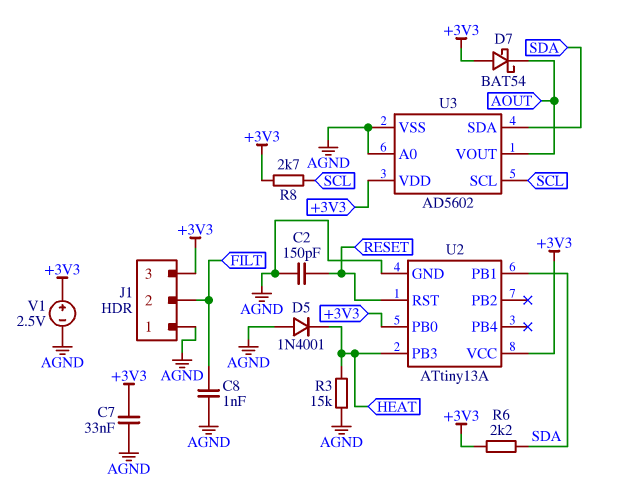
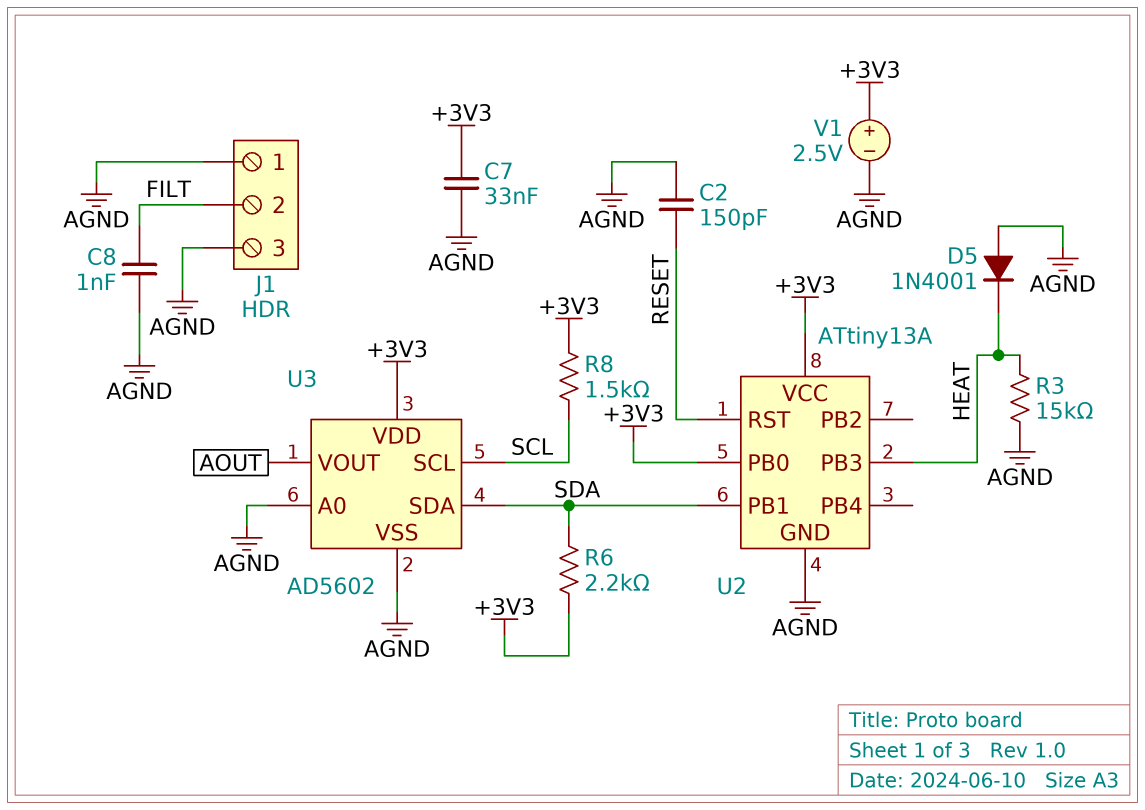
D7: schottky BAT54 (A +3V3, K AOUT) -> none
J1 pin 3: +3V3 -> AGND
R8: 2.7k (+3V3, SCL) -> 1.5k (+3V3, SCL)

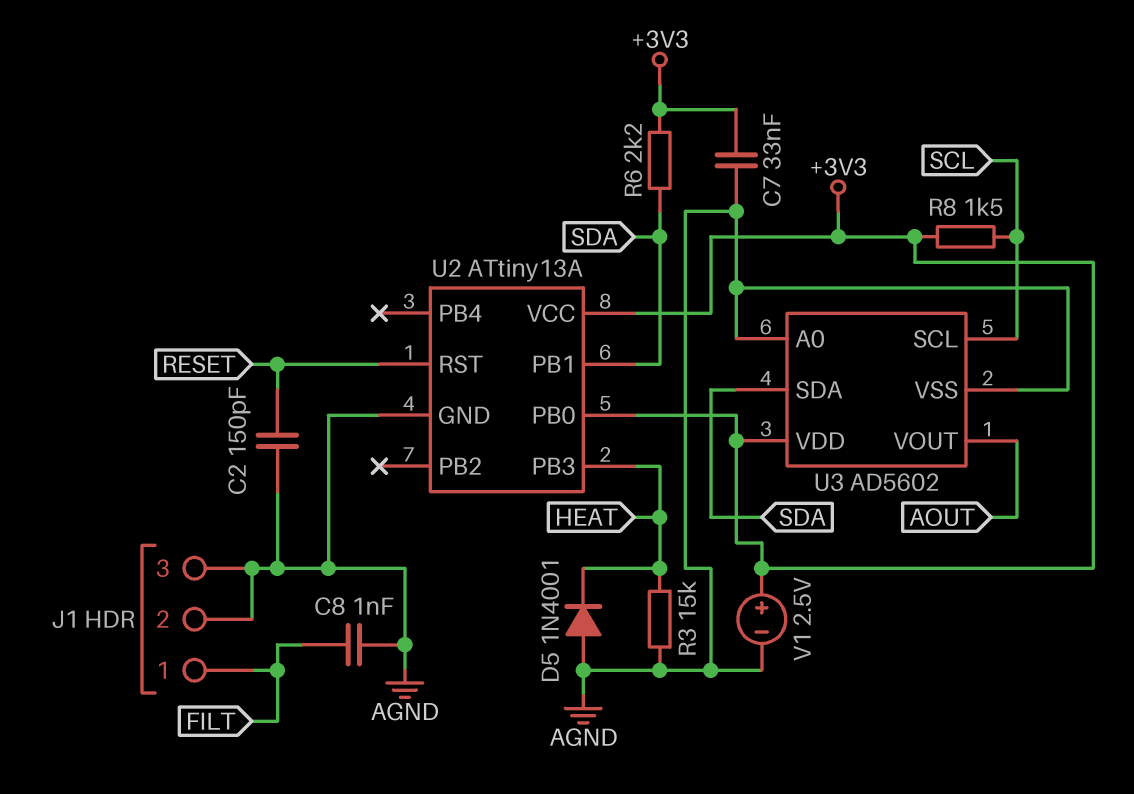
J1 pin 1: AGND -> FILT
J1 pin 2: FILT -> AGND

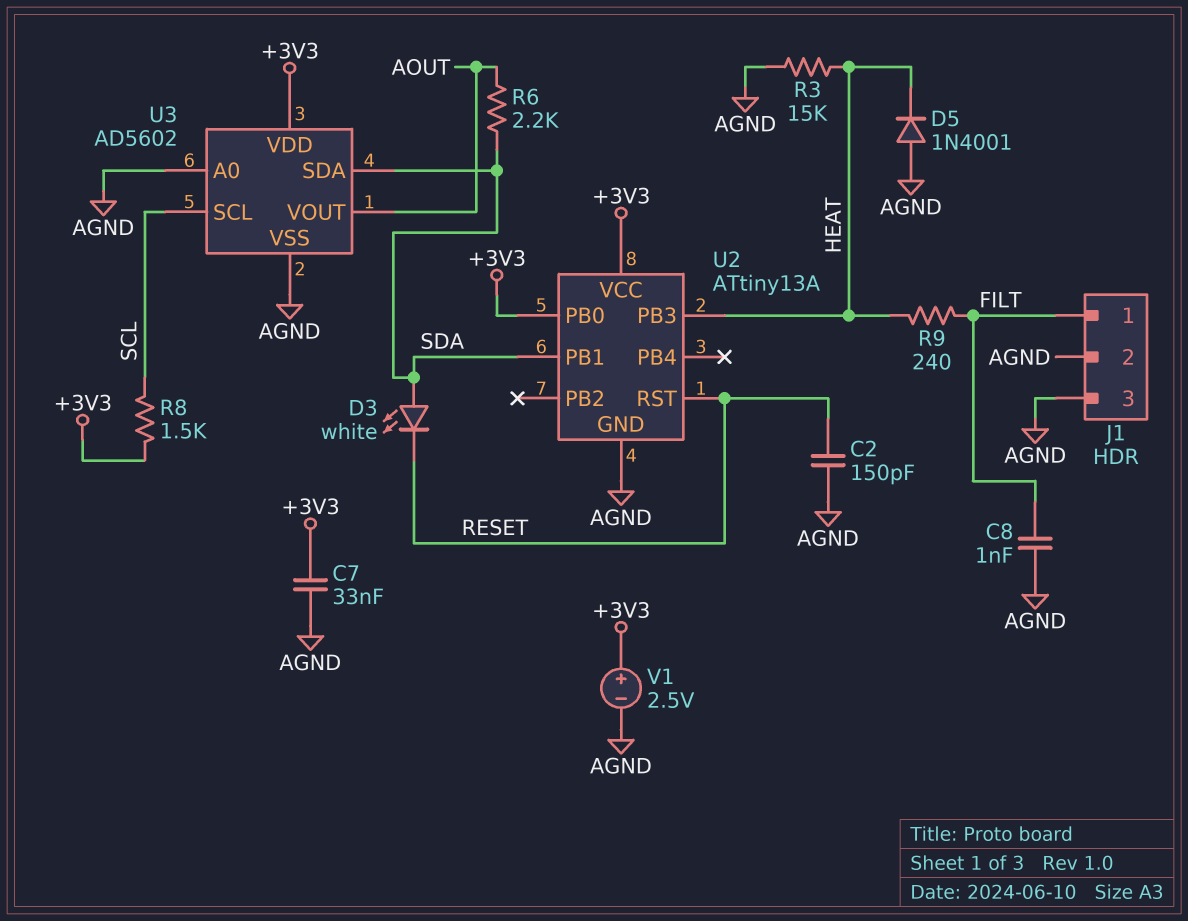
D3: none -> LED white (A SDA, K RESET)
R6: 2.2k (+3V3, SDA) -> 2.2k (AOUT, SDA)
R9: none -> 240 (FILT, HEAT)

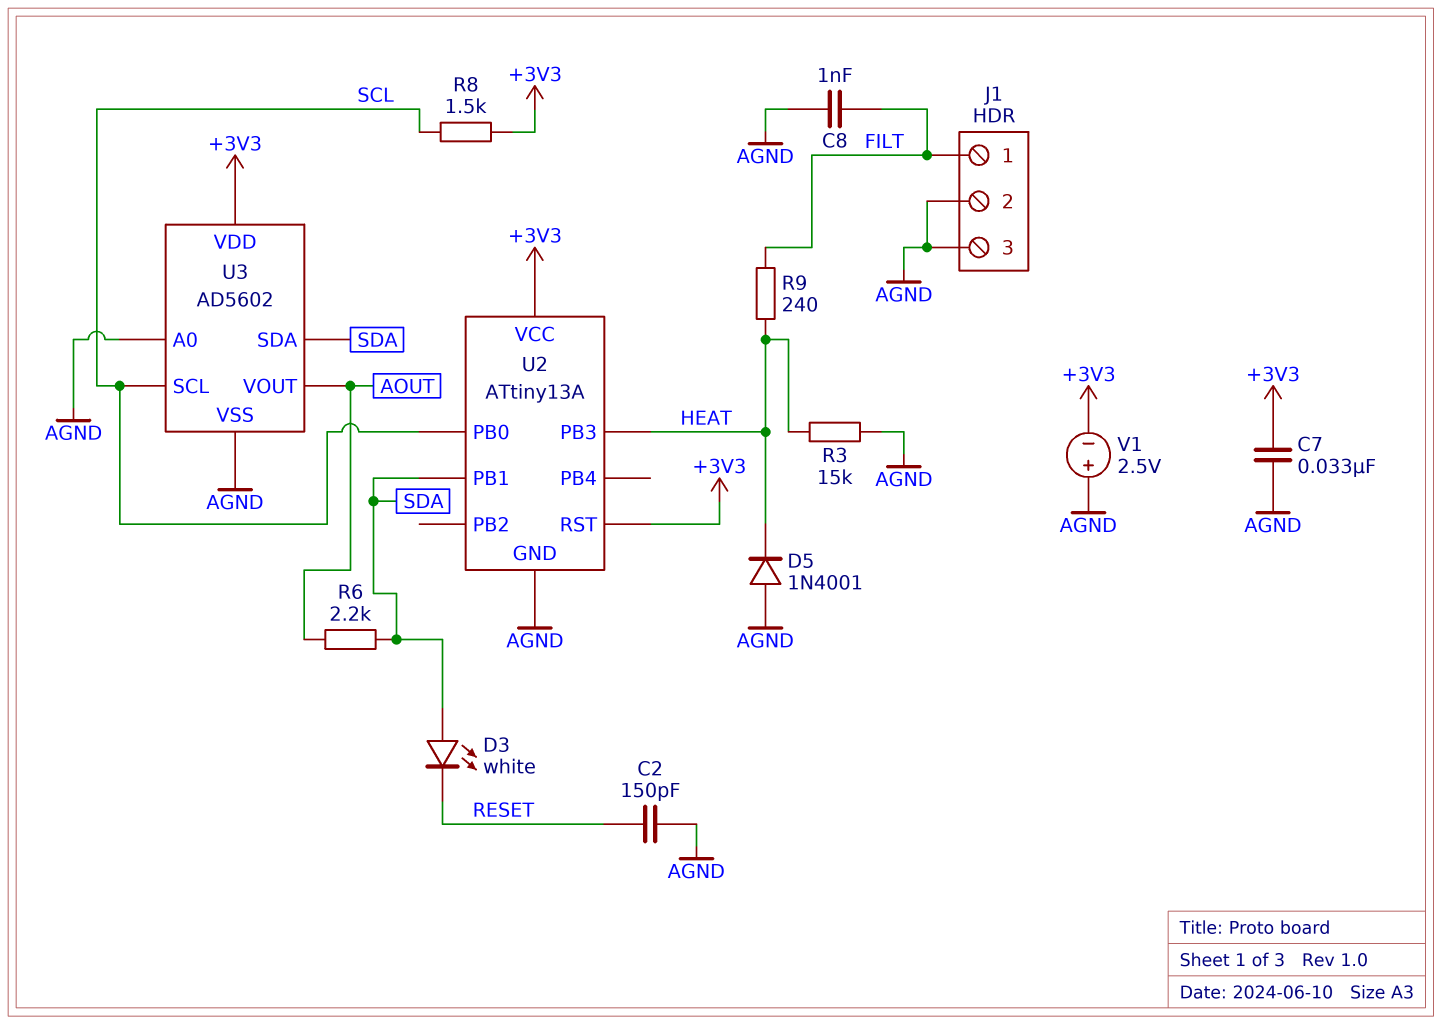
U2 pin PB0: +3V3 -> SCL
U2 pin RST: RESET -> +3V3
V1: 2.5V (plus +3V3, minus AGND) -> 2.5V (plus AGND, minus +3V3)

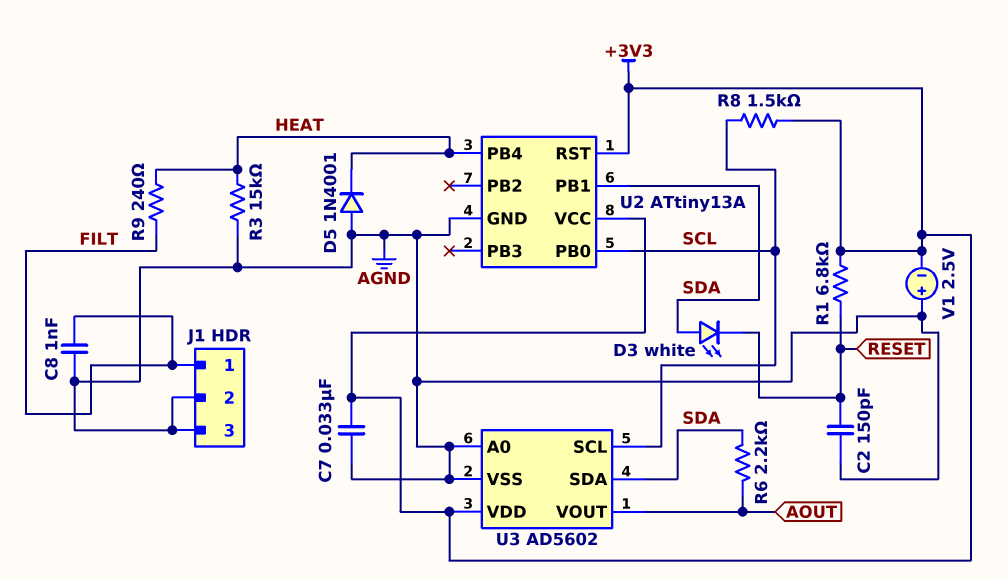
R1: none -> 6.8k (+3V3, RESET)
U2 pin PB3: HEAT -> none
U2 pin PB4: none -> HEAT

